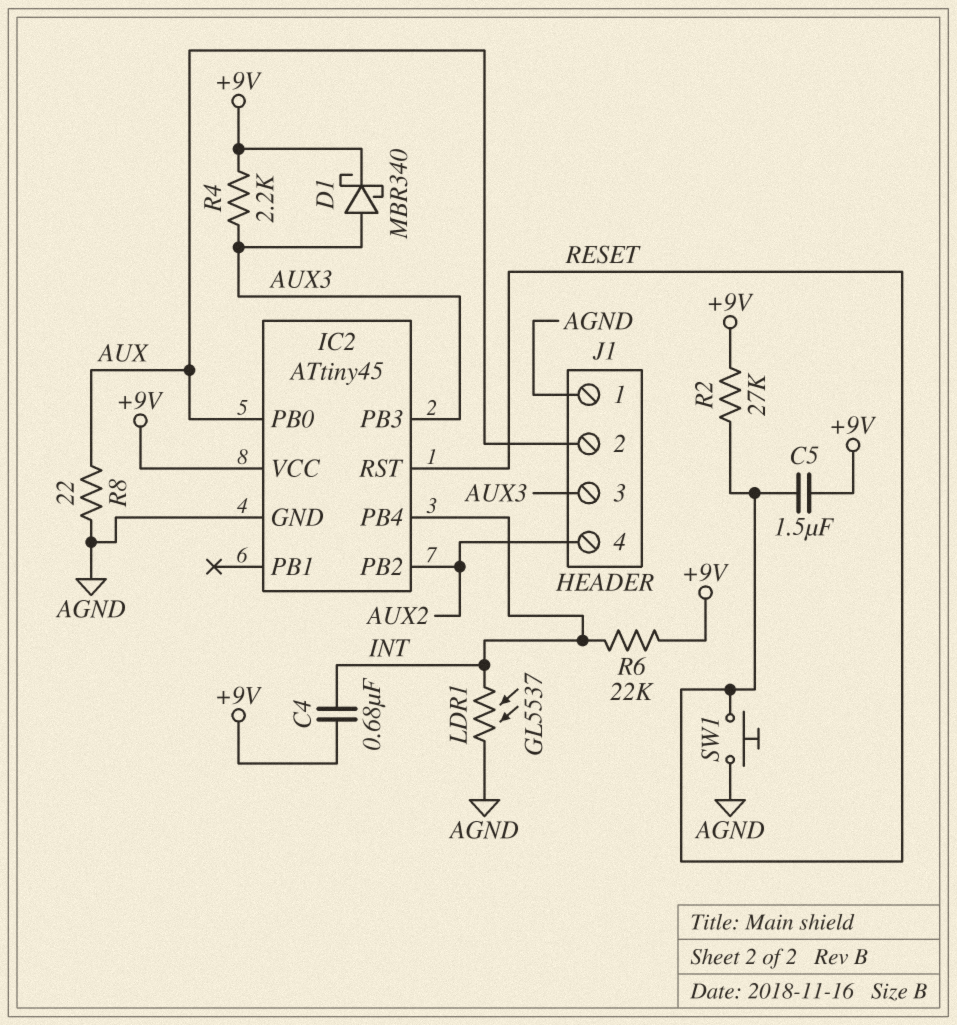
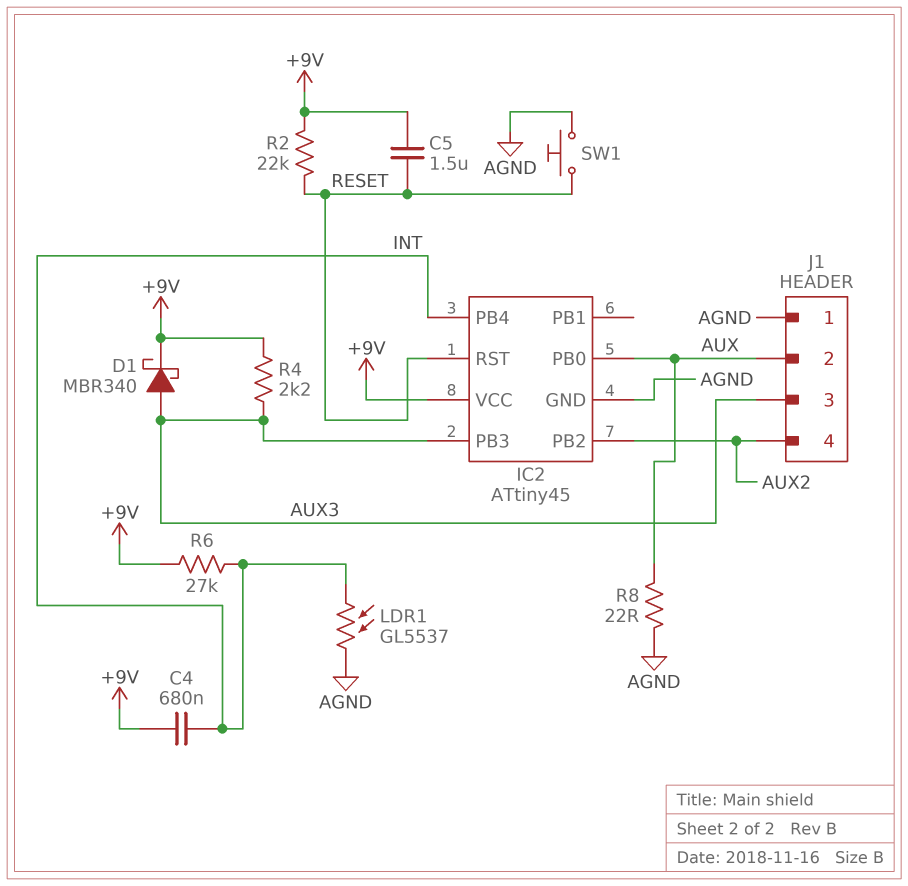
R2: 27k (+9V, RESET) -> 22k (+9V, RESET)
R6: 22k (+9V, INT) -> 27k (+9V, INT)

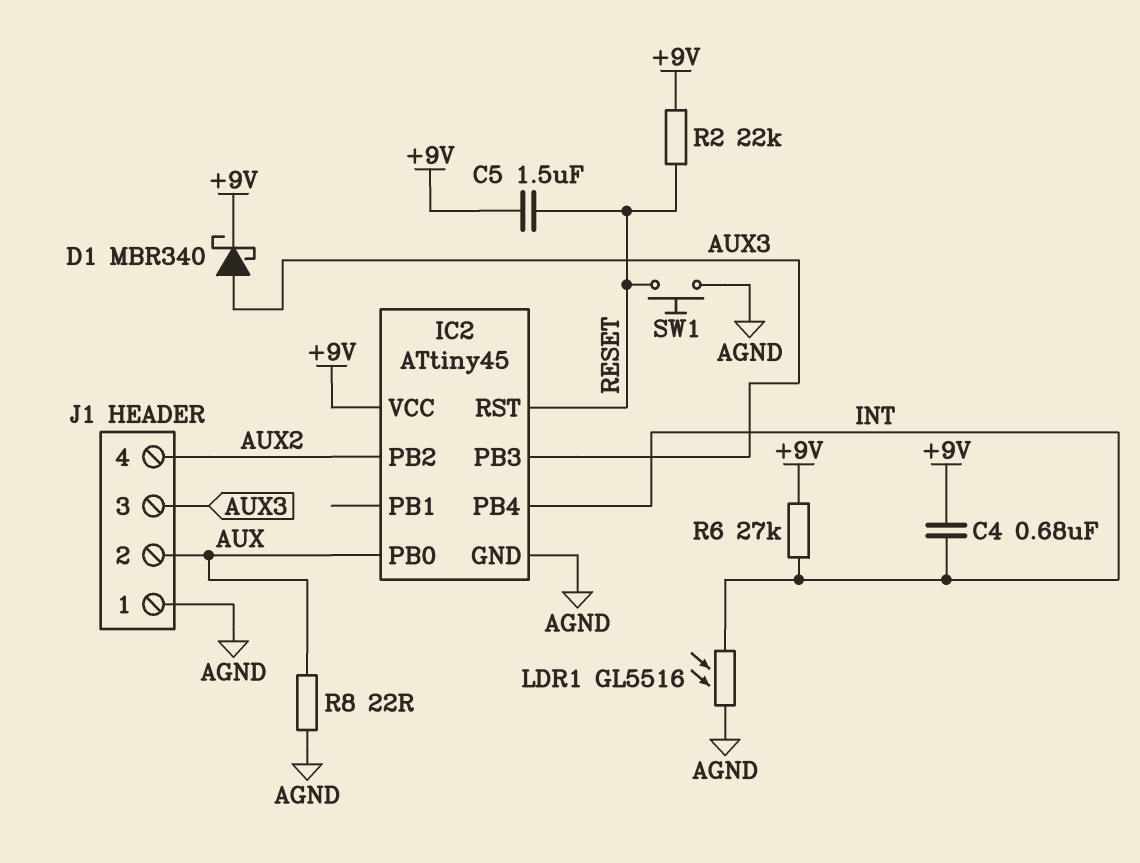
LDR1: GL5537 (AGND, INT) -> GL5516 (AGND, INT)
R4: 2.2k (+9V, AUX3) -> none

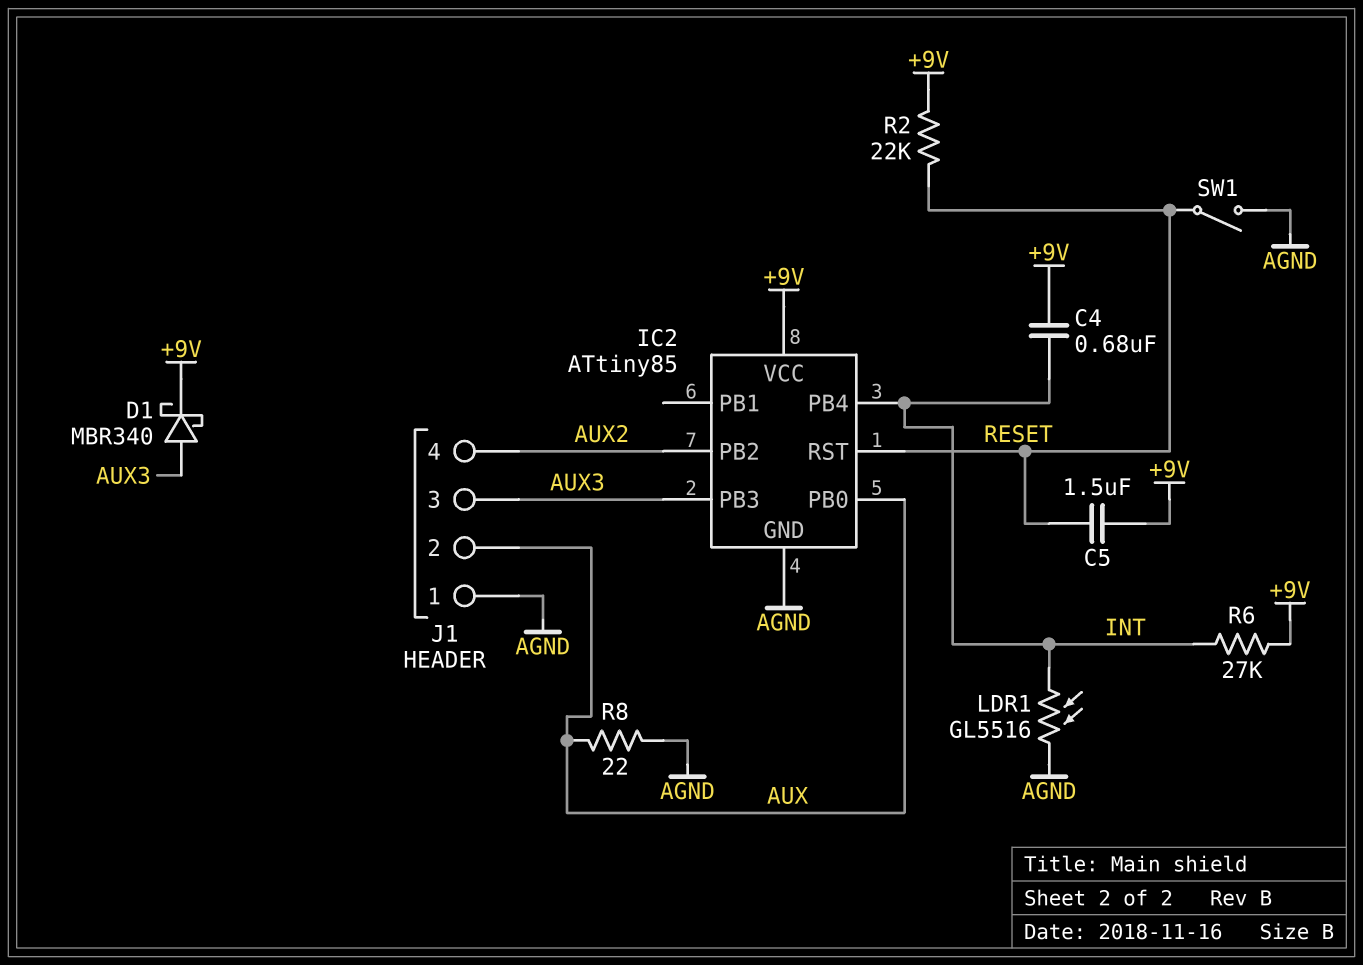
IC2: ATtiny45 -> ATtiny85
SW1: button (AGND, RESET) -> switch (AGND, RESET)

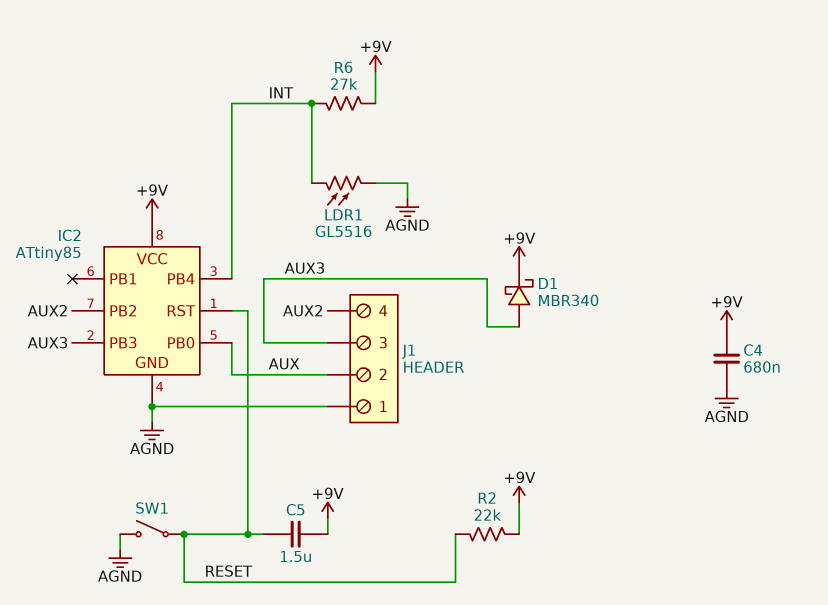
C4: 680nF (+9V, INT) -> 680nF (+9V, AGND)
R8: 22 (AGND, AUX) -> none

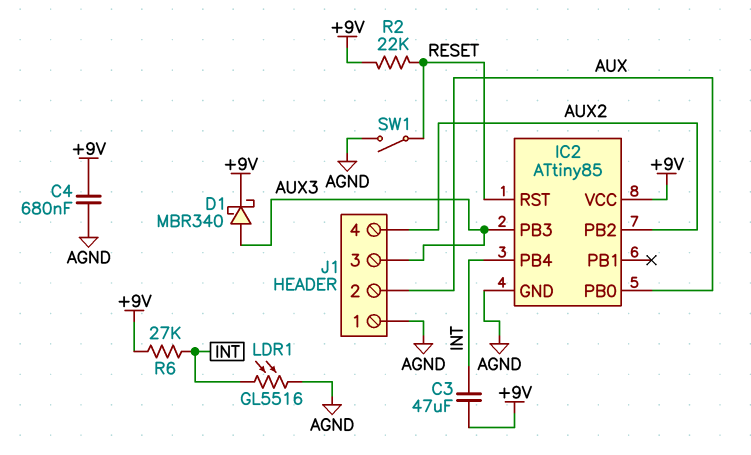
C3: none -> 47uF (+9V, INT)
C5: 1.5uF (+9V, RESET) -> none

